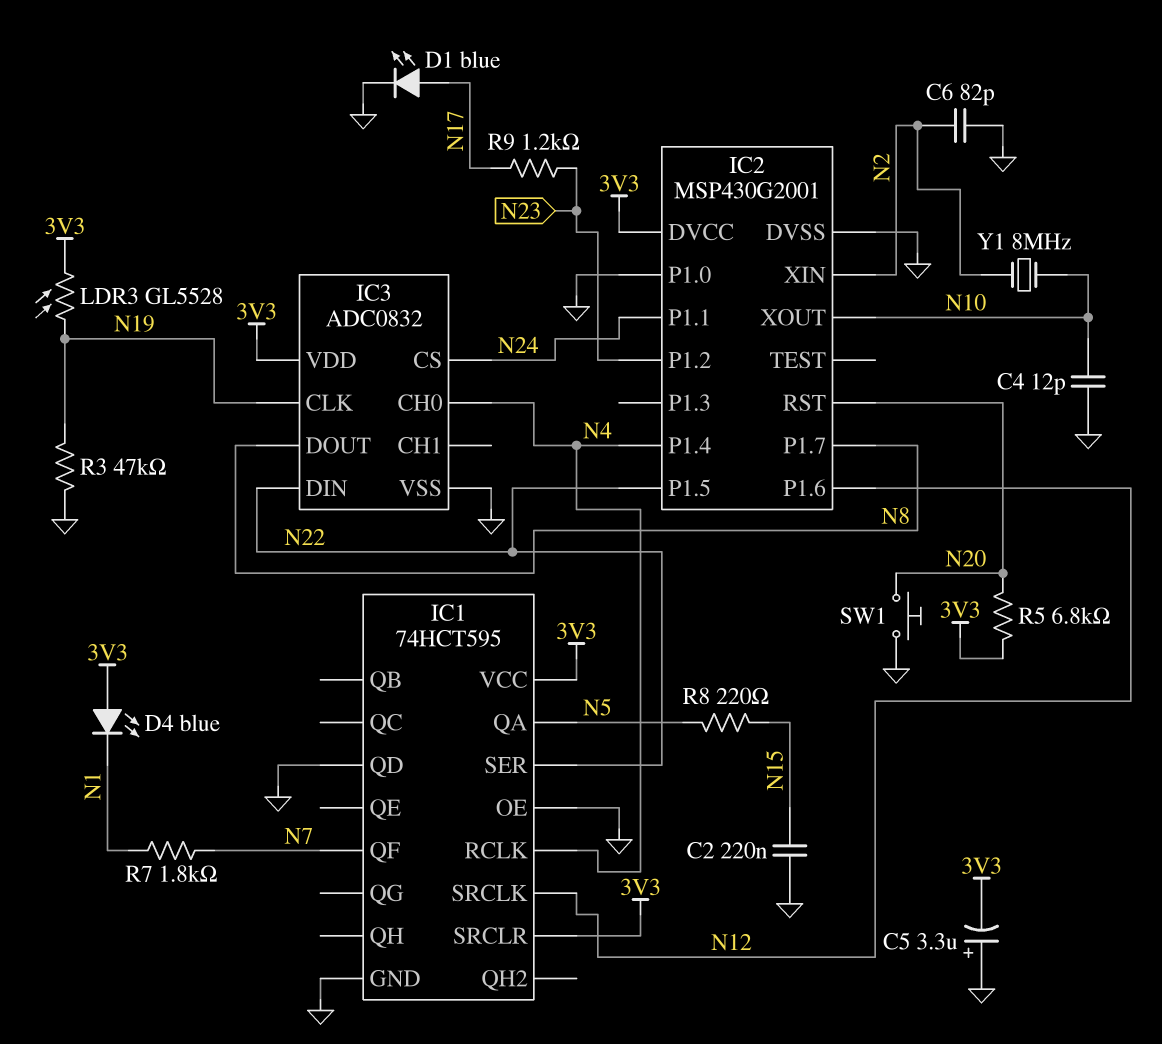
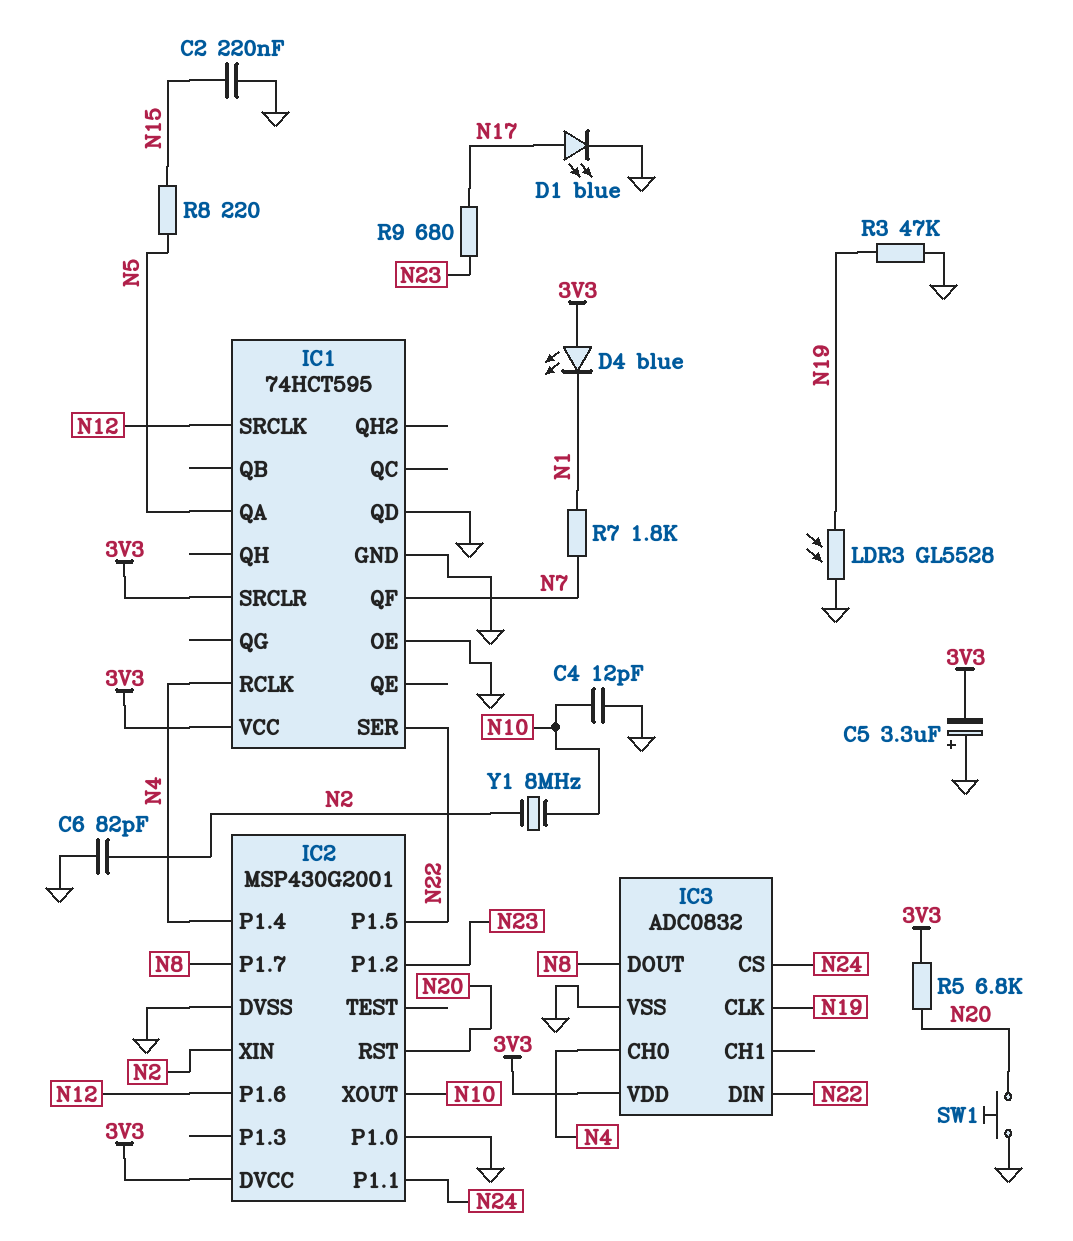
LDR3: GL5528 (3V3, N19) -> GL5528 (GND, N19)
R9: 1.2k (N17, N23) -> 680 (N17, N23)

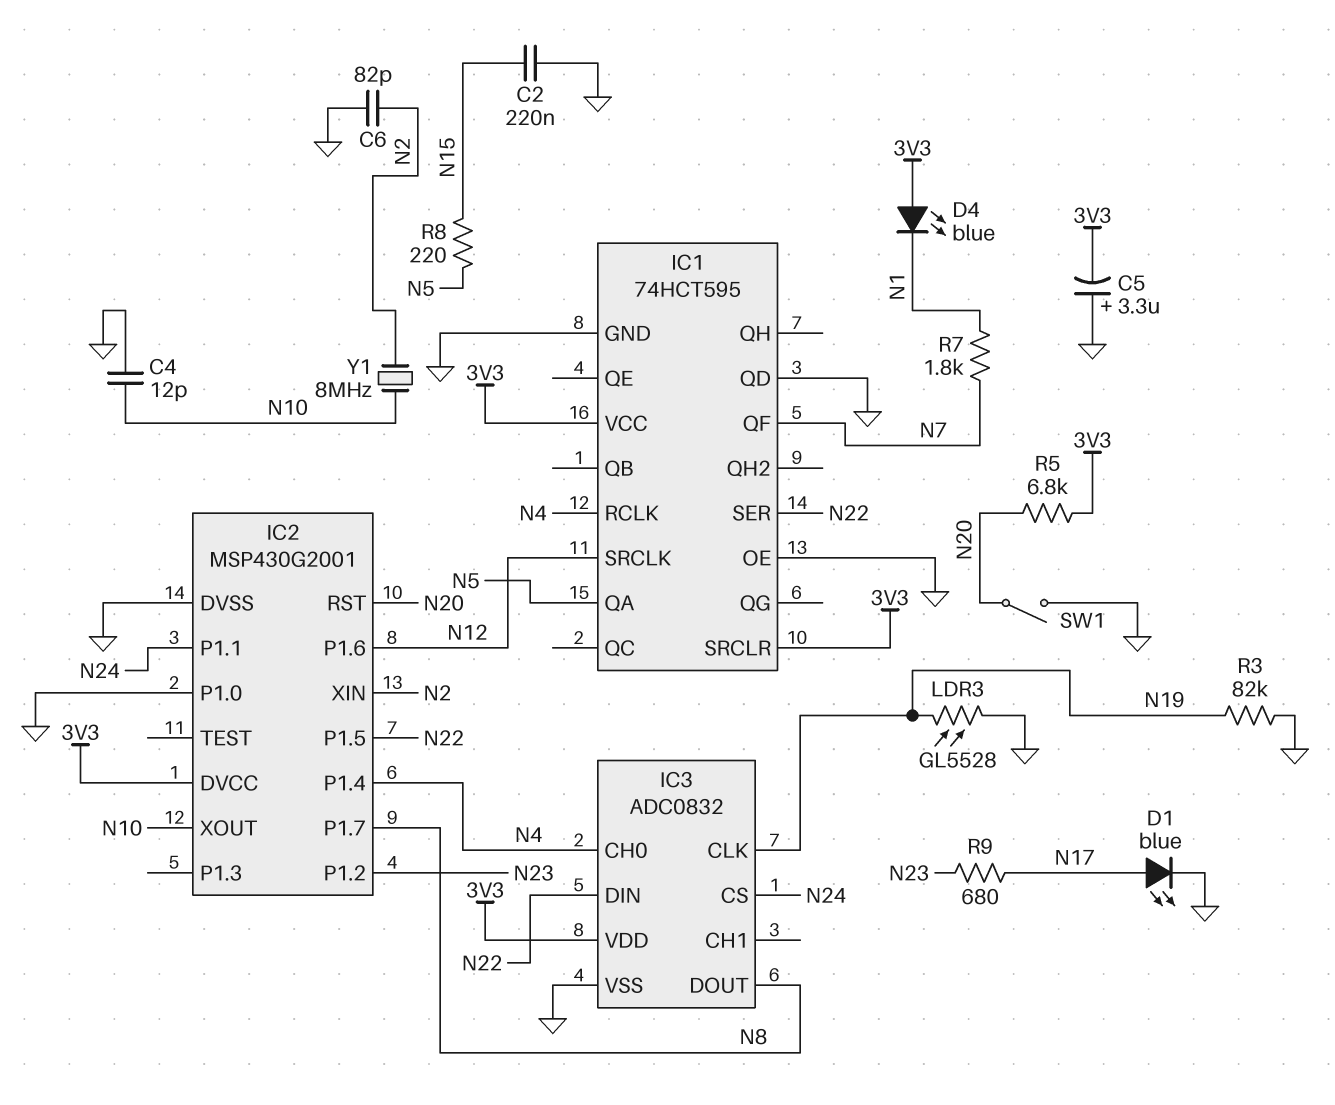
R3: 47k (GND, N19) -> 82k (GND, N19)
SW1: button (GND, N20) -> switch (GND, N20)

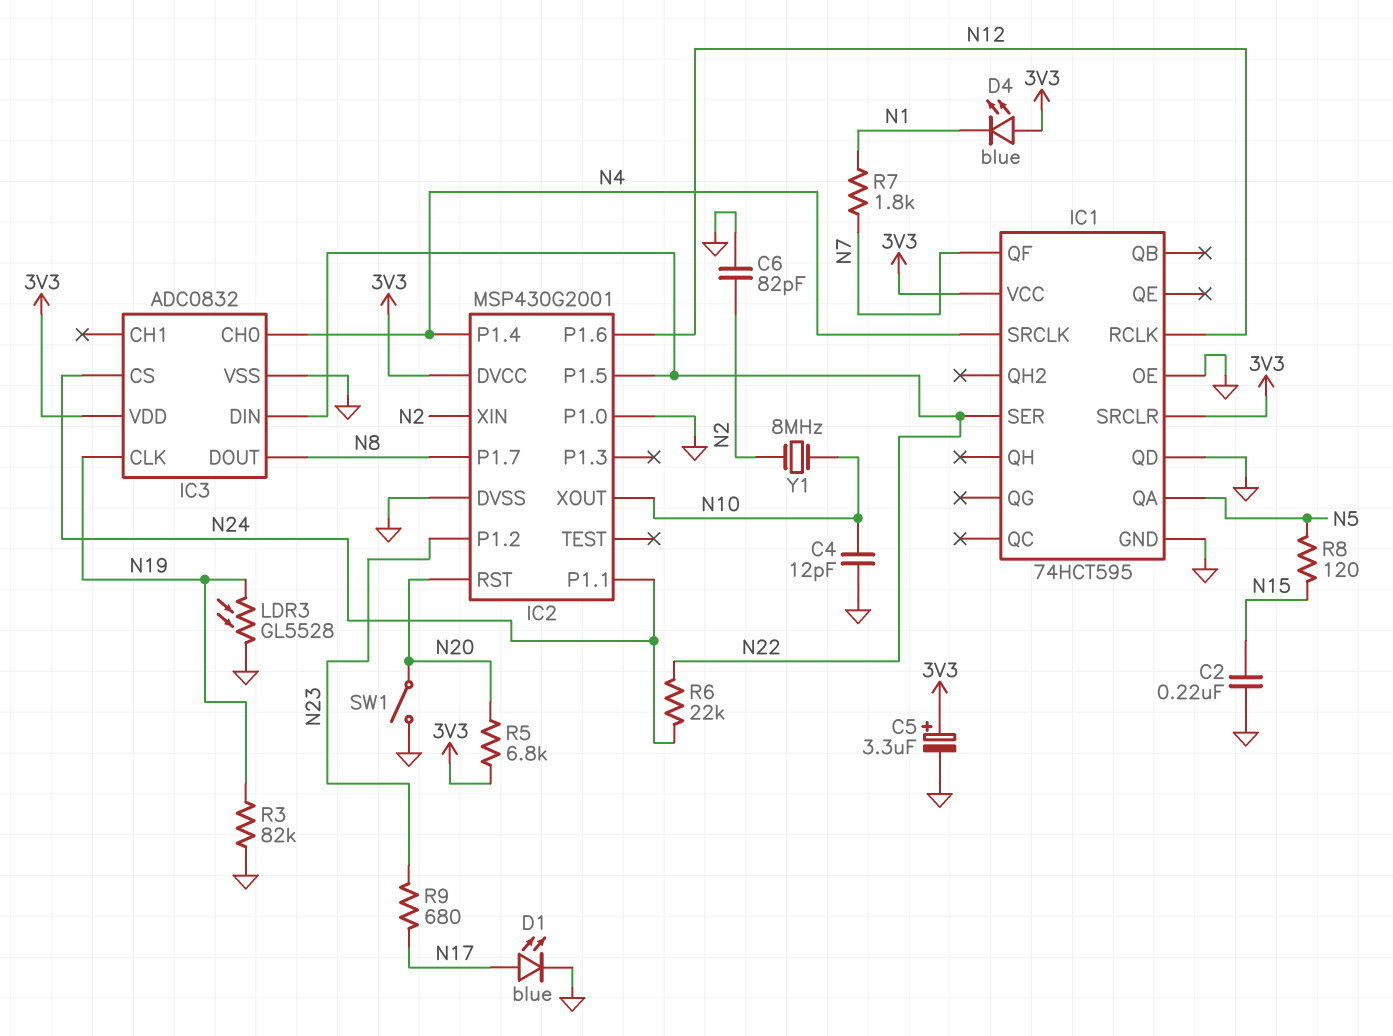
C5: 3.3uF (plus GND, minus 3V3) -> 3.3uF (plus 3V3, minus GND)
IC1 pin RCLK: N4 -> N12
IC1 pin SRCLK: N12 -> N4
R6: none -> 22k (N22, N24)
R8: 220 (N5, N15) -> 120 (N5, N15)

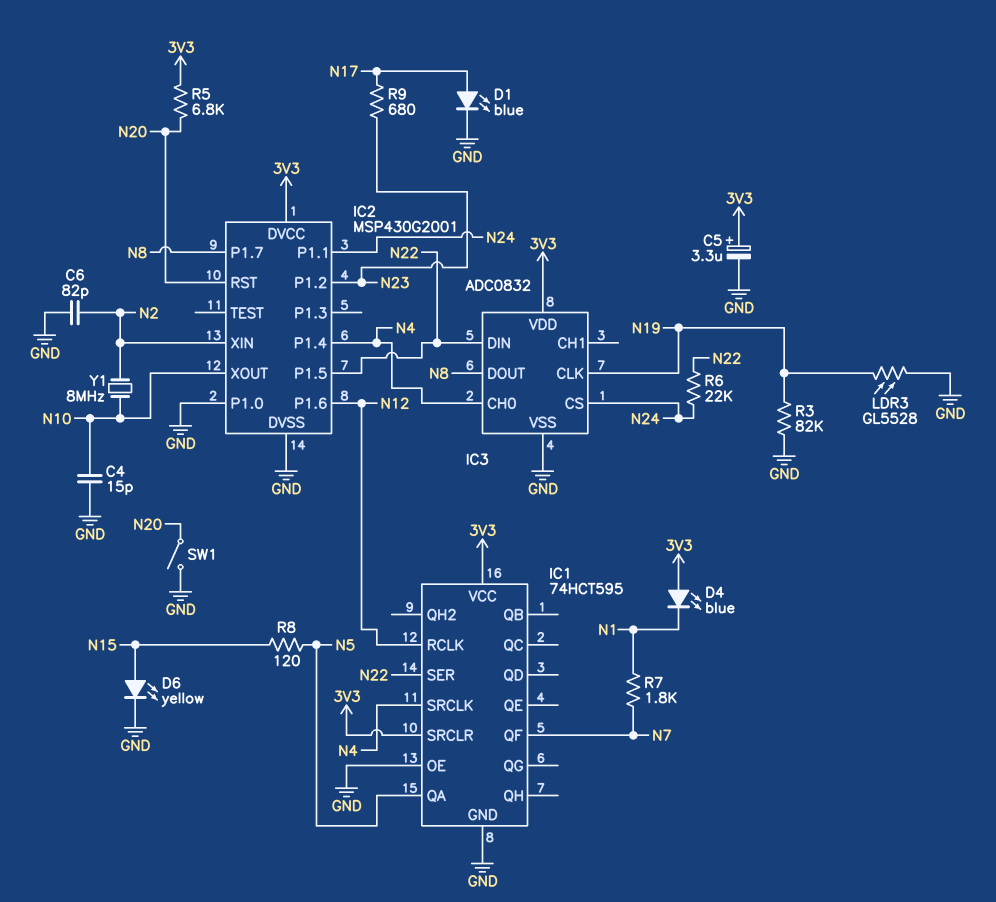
C2: 220nF (GND, N15) -> none
C4: 12pF (GND, N10) -> 15pF (GND, N10)
D6: none -> LED yellow (A N15, K GND)
IC1 pin QD: GND -> none

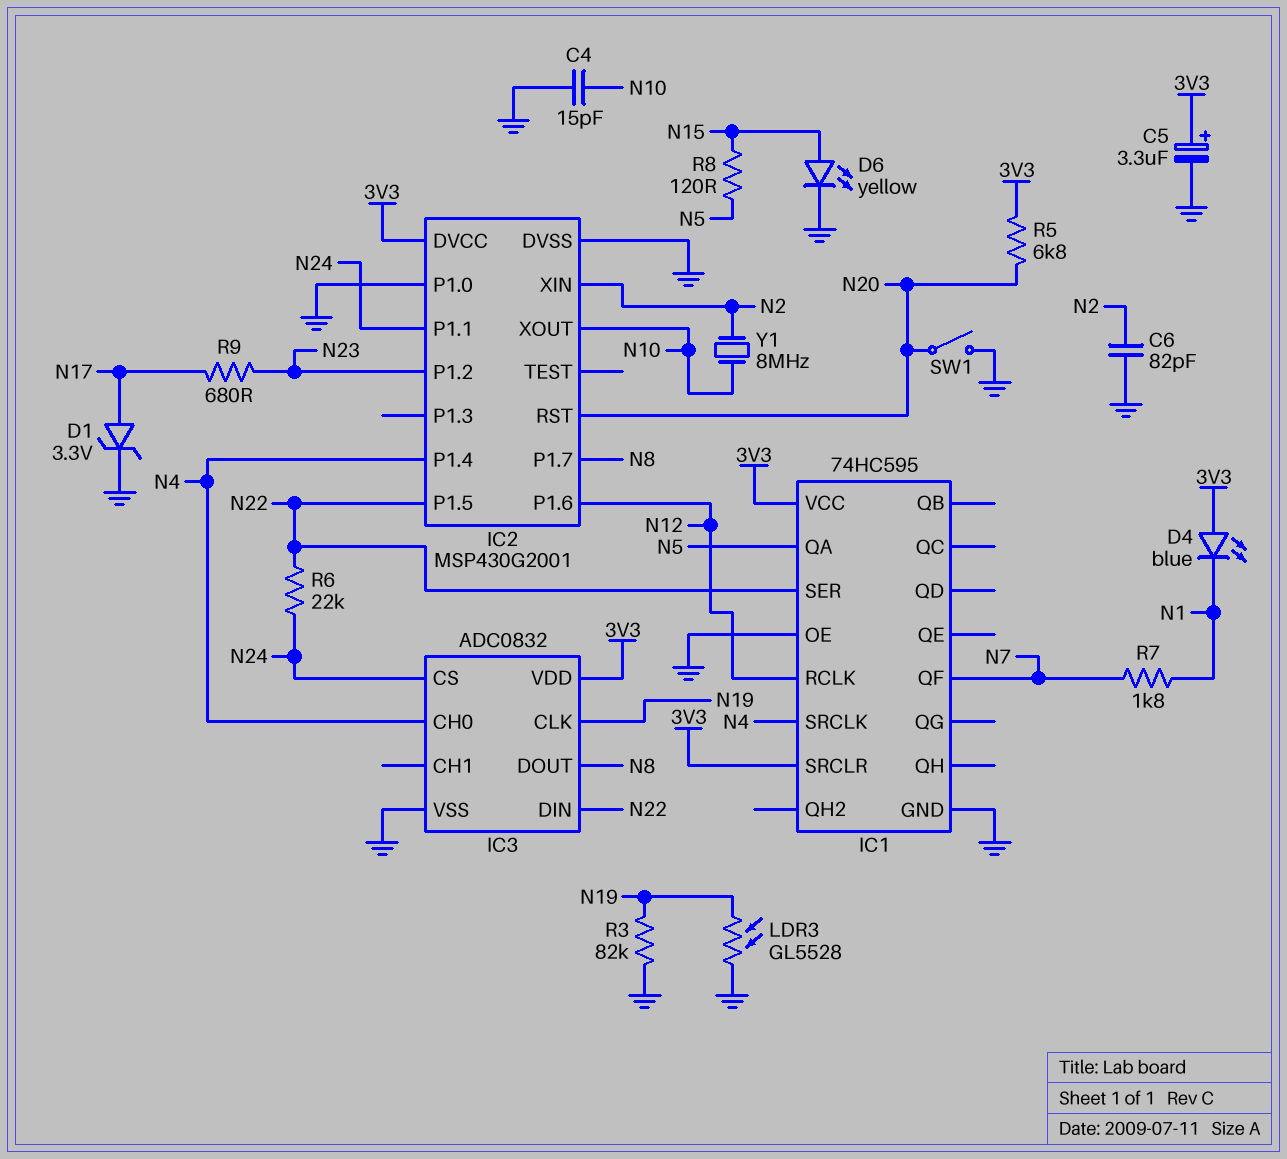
D1: LED blue (A N17, K GND) -> zener 3.3V (A N17, K GND)
IC1: 74HCT595 -> 74HC595

